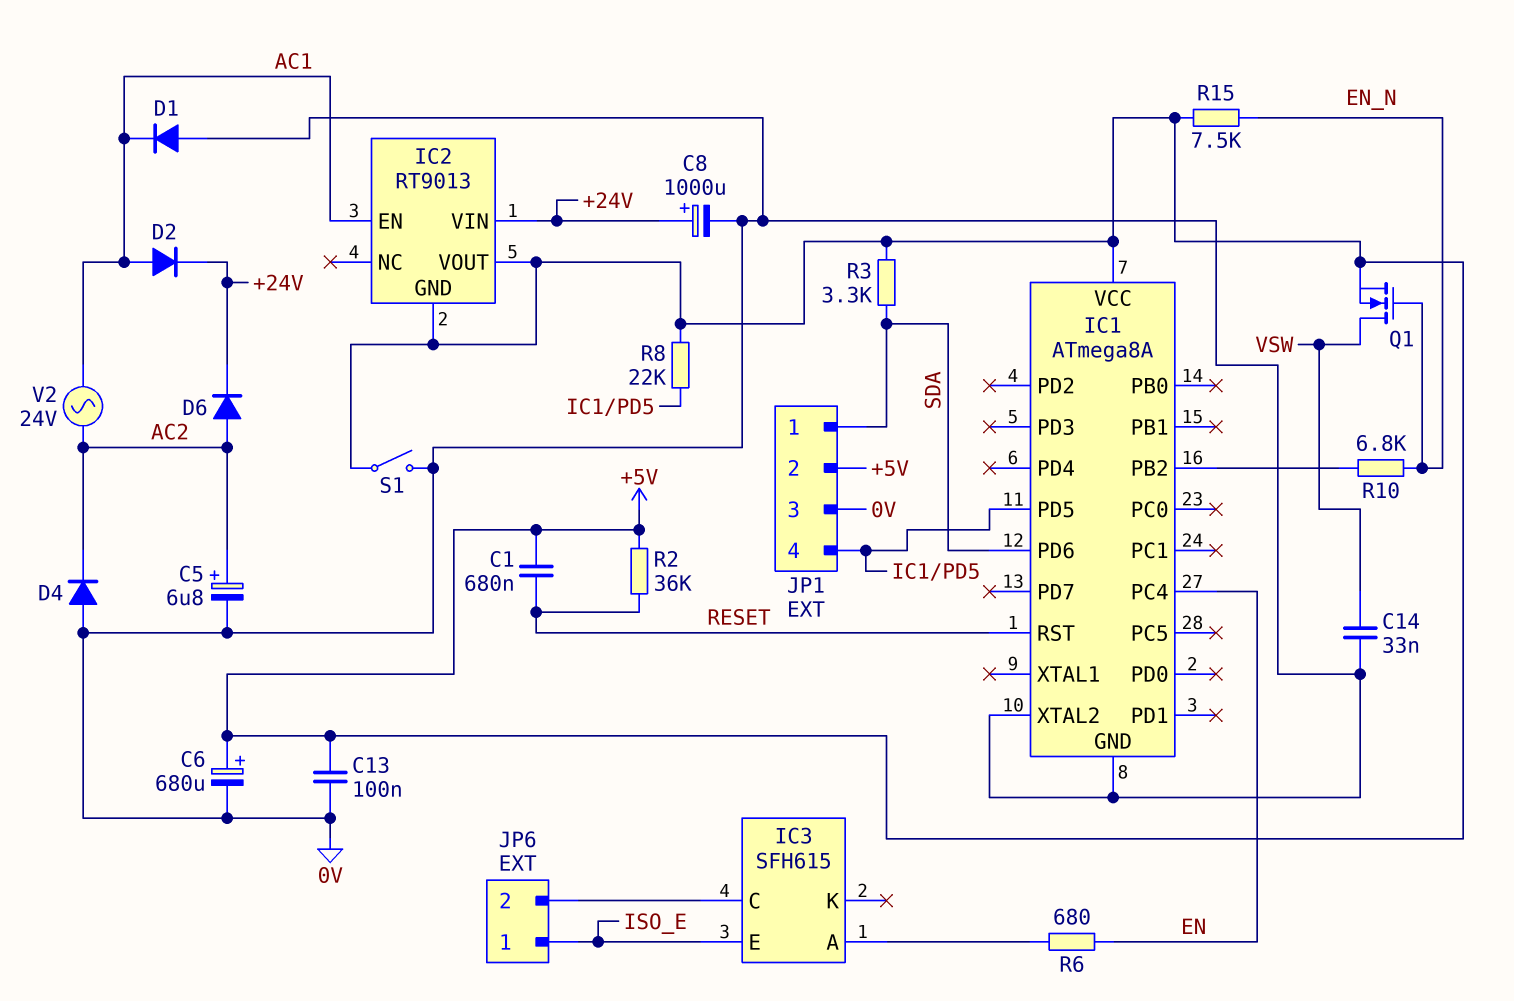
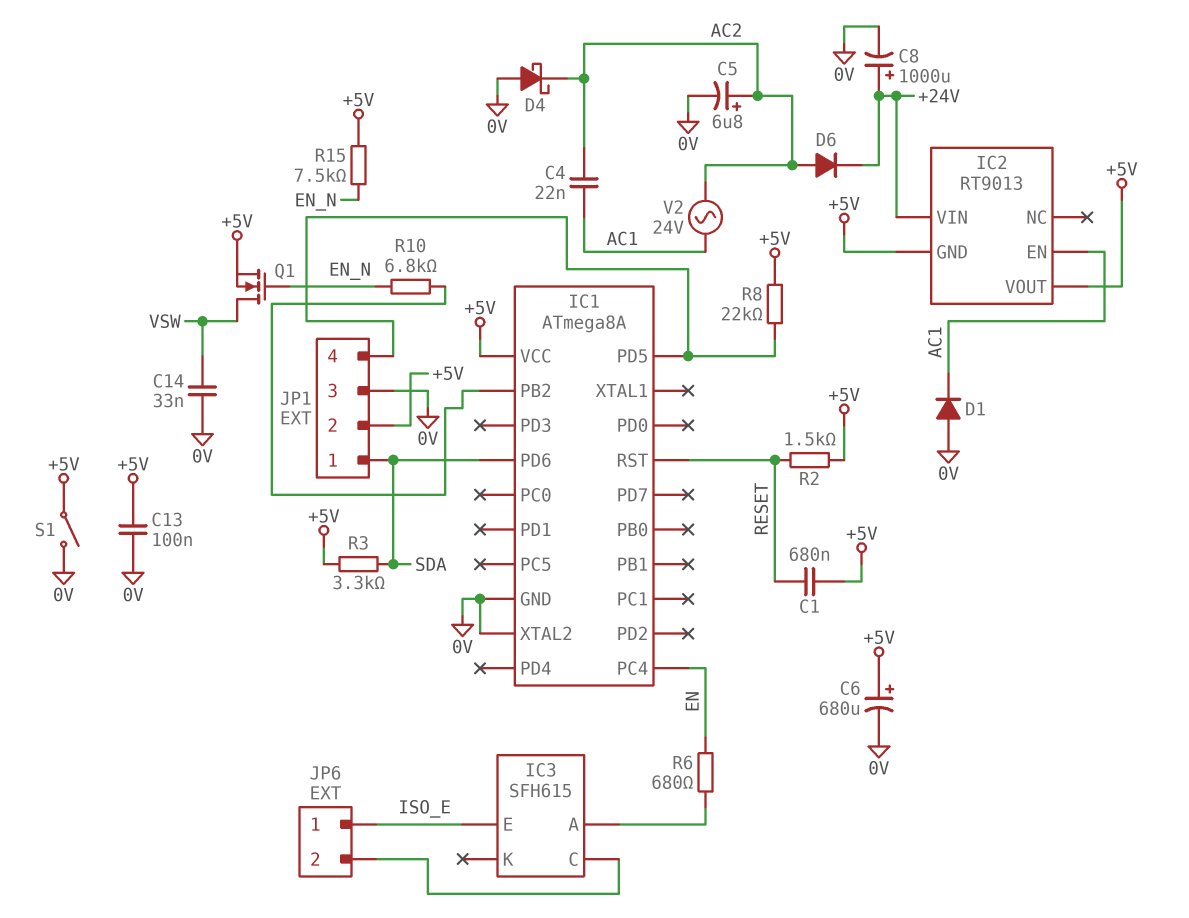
C4: none -> 22nF (AC1, AC2)
D2: diode (A AC1, K +24V) -> none
D4: diode (A 0V, K AC2) -> schottky (A 0V, K AC2)
R2: 36k (+5V, RESET) -> 1.5k (+5V, RESET)

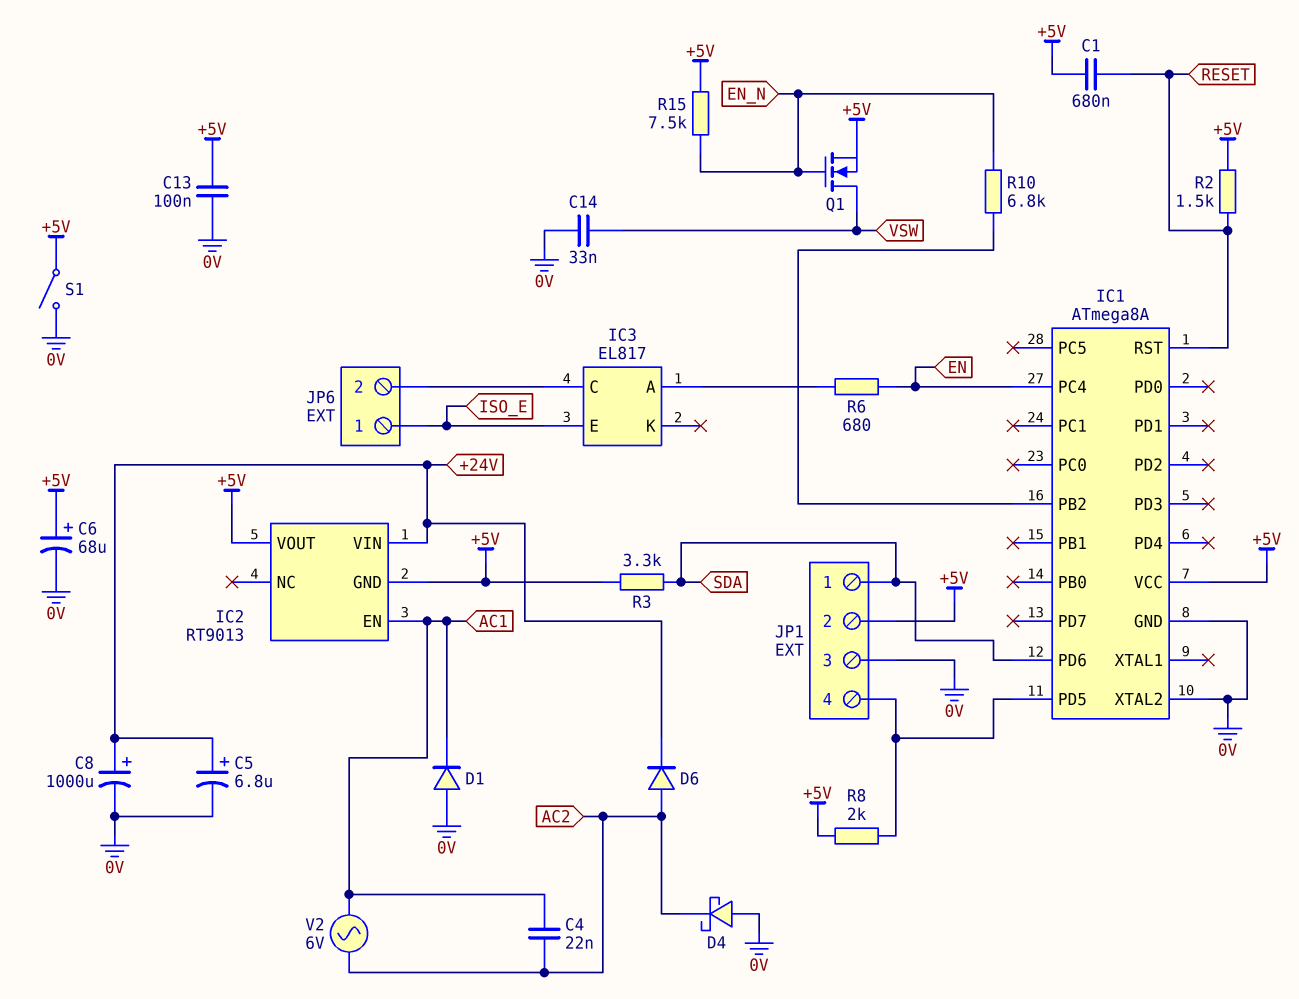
C5: 6.8uF (plus AC2, minus 0V) -> 6.8uF (plus +24V, minus 0V)
C6: 680uF (plus +5V, minus 0V) -> 68uF (plus +5V, minus 0V)
IC3: SFH615 -> EL817
R8: 22k (+5V, IC1/PD5) -> 2k (+5V, IC1/PD5)
V2: AC 24V (AC1, AC2) -> AC 6V (AC1, AC2)

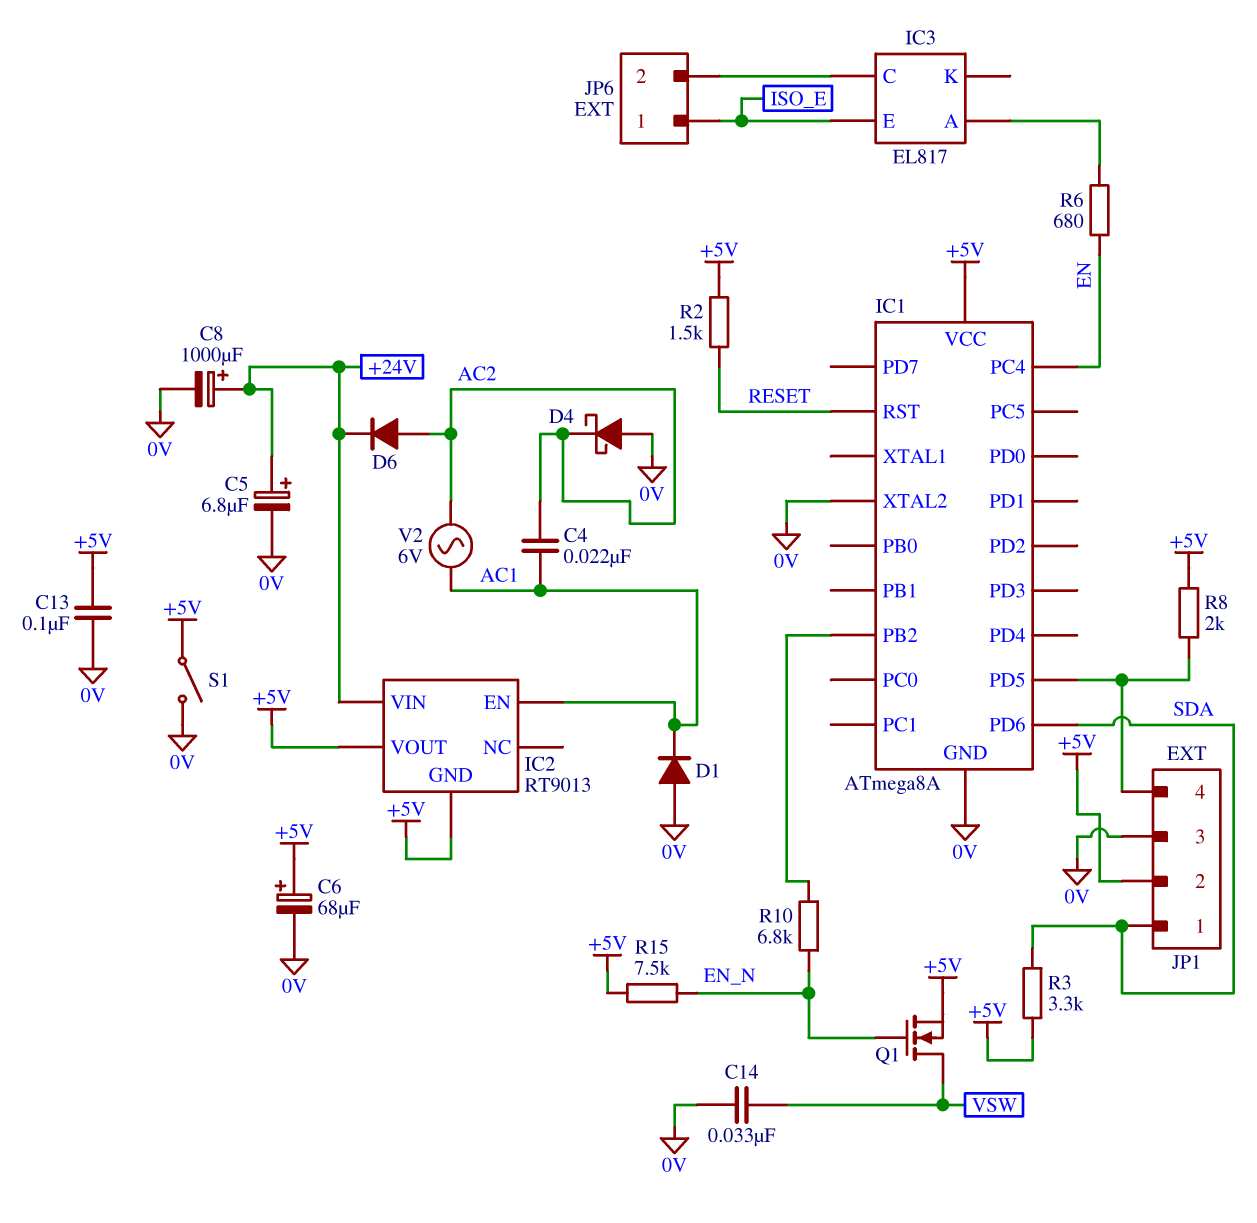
C1: 680nF (+5V, RESET) -> none

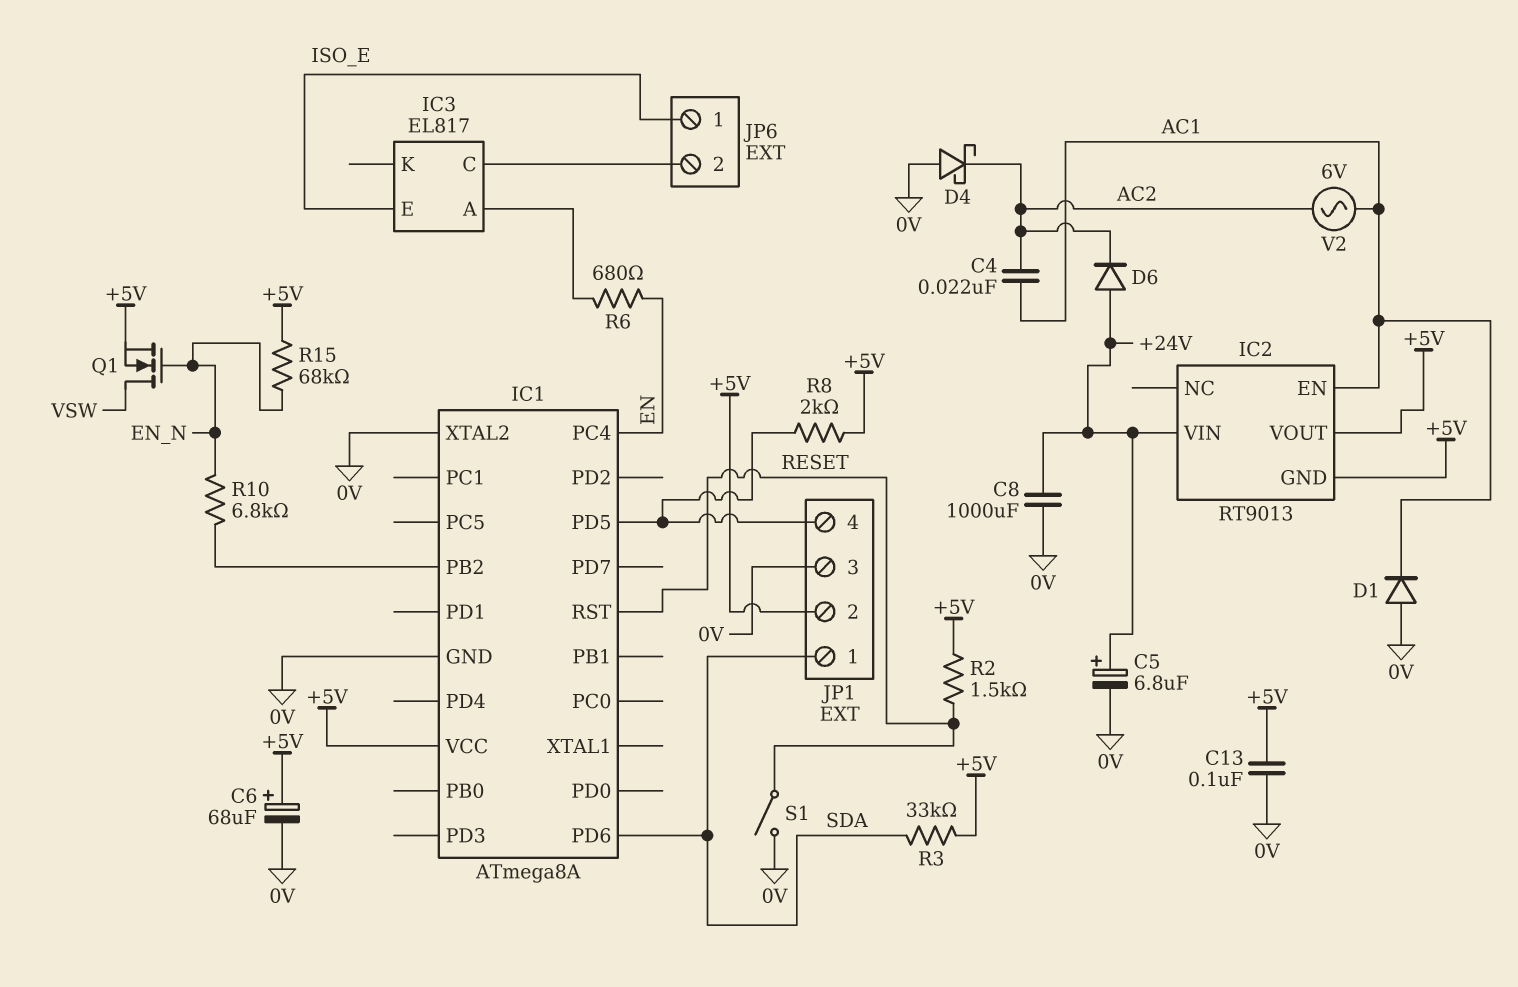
C8: 1000uF (plus +24V, minus 0V) -> 1000uF (+24V, 0V)
C14: 33nF (0V, VSW) -> none
D6: diode (A AC2, K +24V) -> diode (A +24V, K AC2)
R3: 3.3k (+5V, SDA) -> 33k (+5V, SDA)
R15: 7.5k (+5V, EN_N) -> 68k (+5V, EN_N)
S1: switch (+5V, 0V) -> switch (0V, RESET)

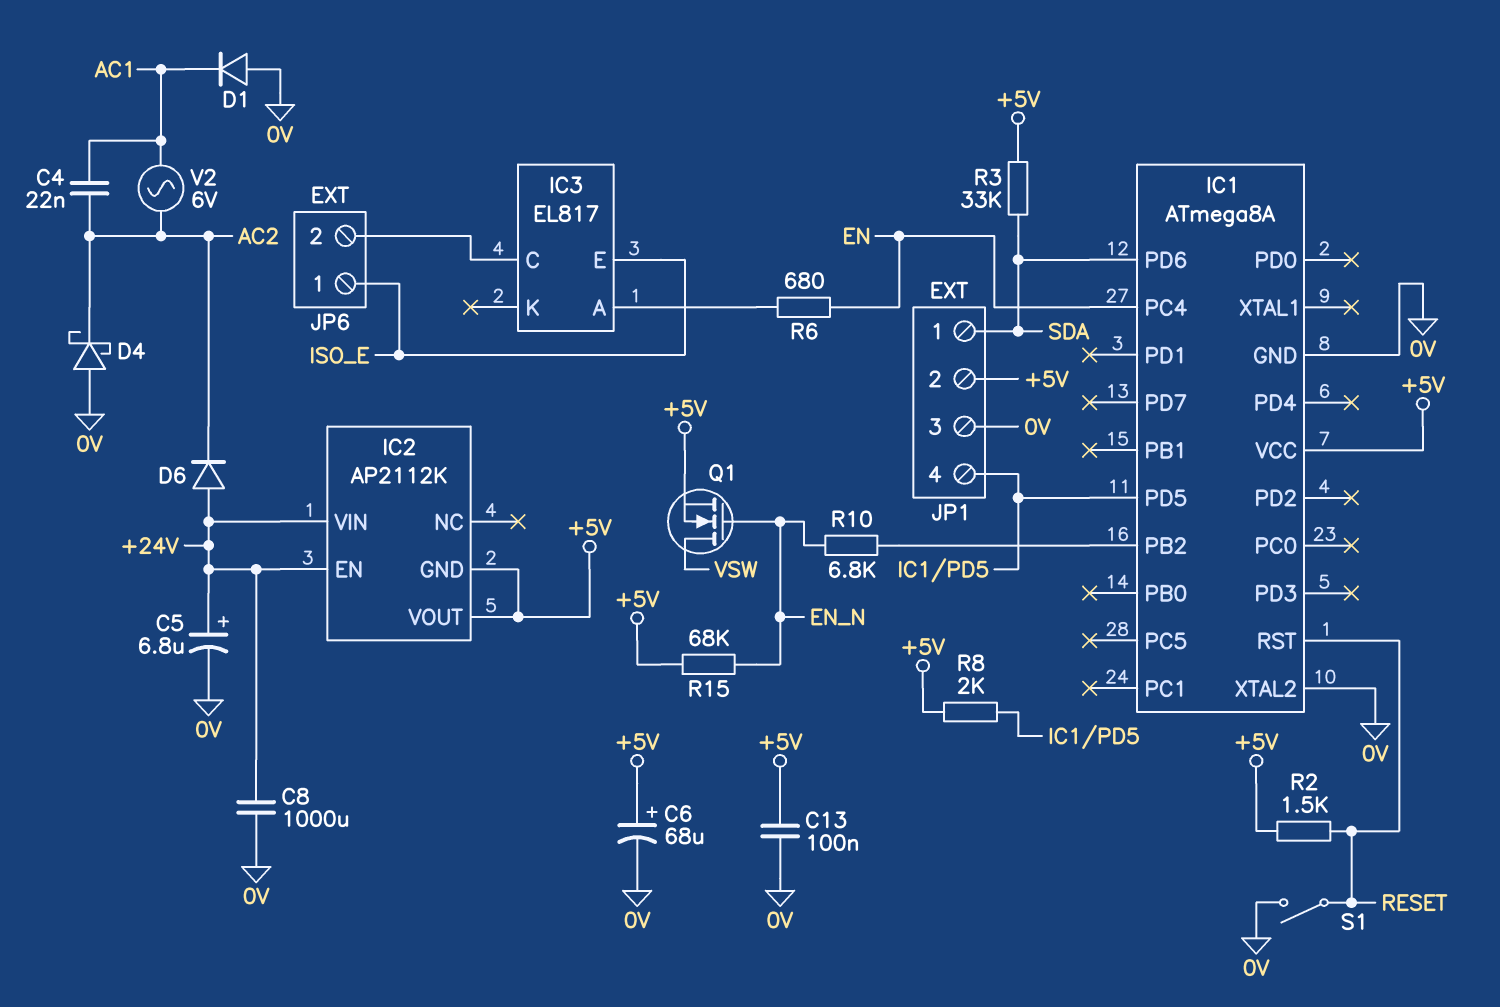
IC2: RT9013 -> AP2112K
IC2 pin EN: AC1 -> +24V

